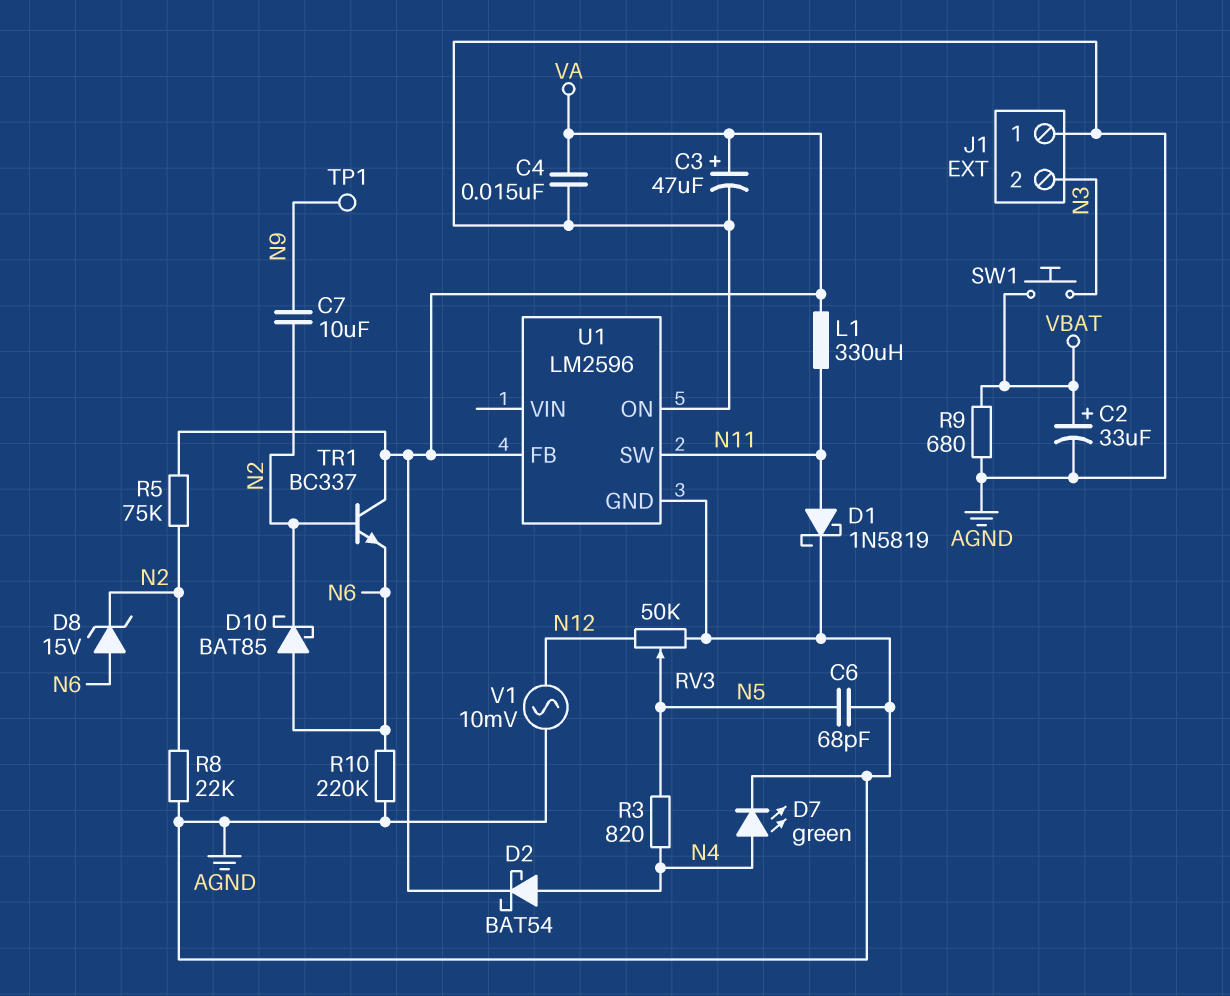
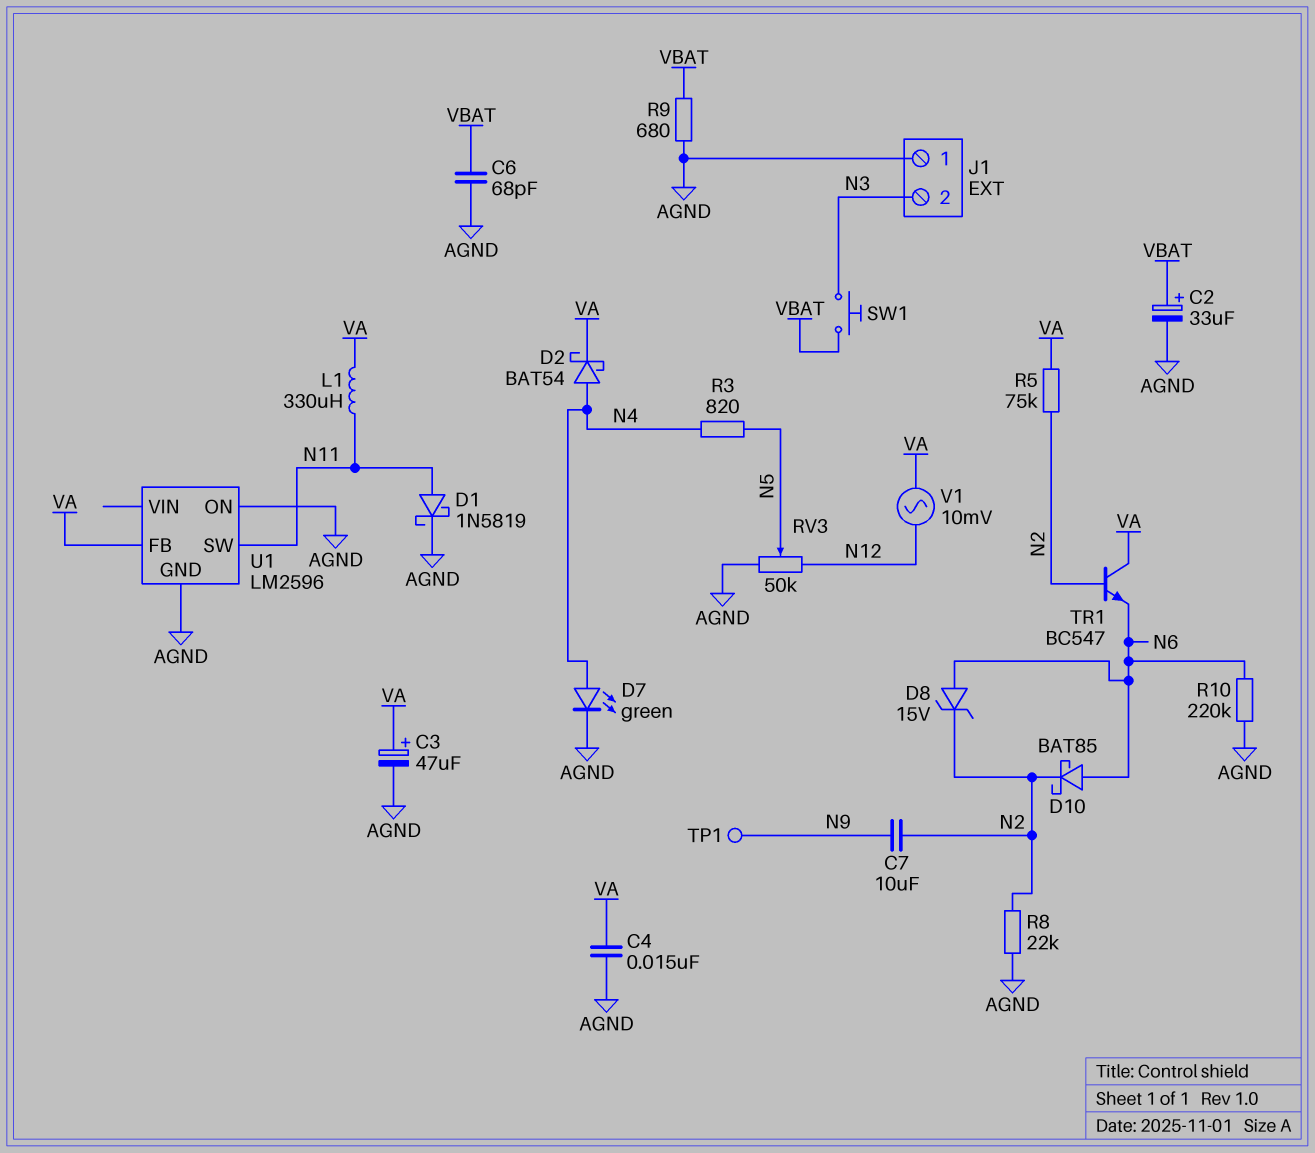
C6: 68pF (AGND, N5) -> 68pF (AGND, VBAT)
TR1: NPN BC337 (B N2, C VA, E N6) -> NPN BC547 (B N2, C VA, E N6)
V1: AC 10mV (AGND, N12) -> AC 10mV (N12, VA)

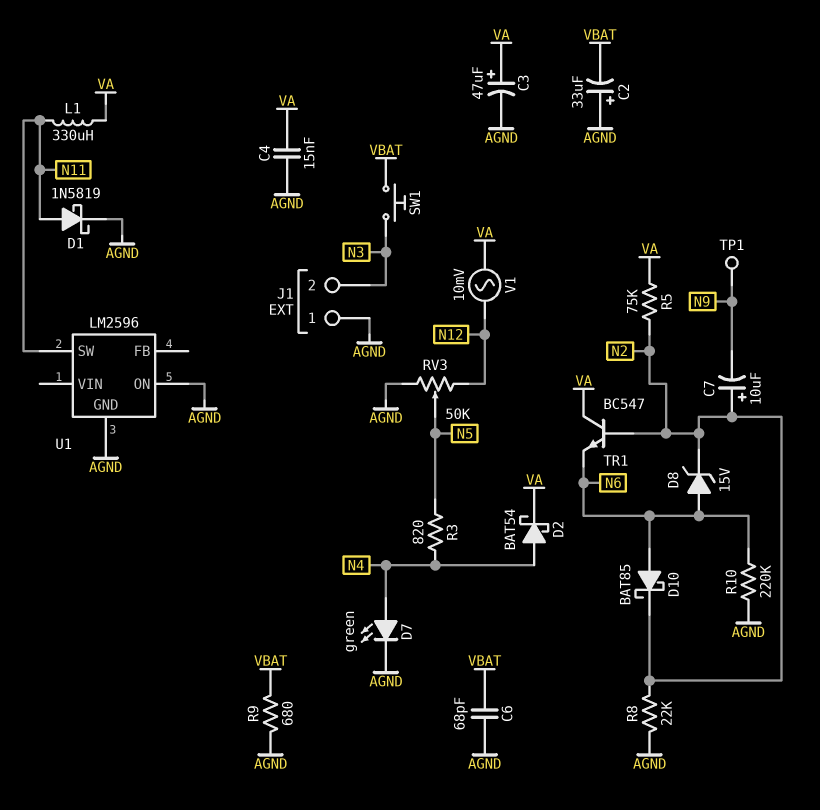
C2: 33uF (plus VBAT, minus AGND) -> 33uF (plus AGND, minus VBAT)
C7: 10uF (N2, N9) -> 10uF (plus N2, minus N9)
U1 pin FB: VA -> none

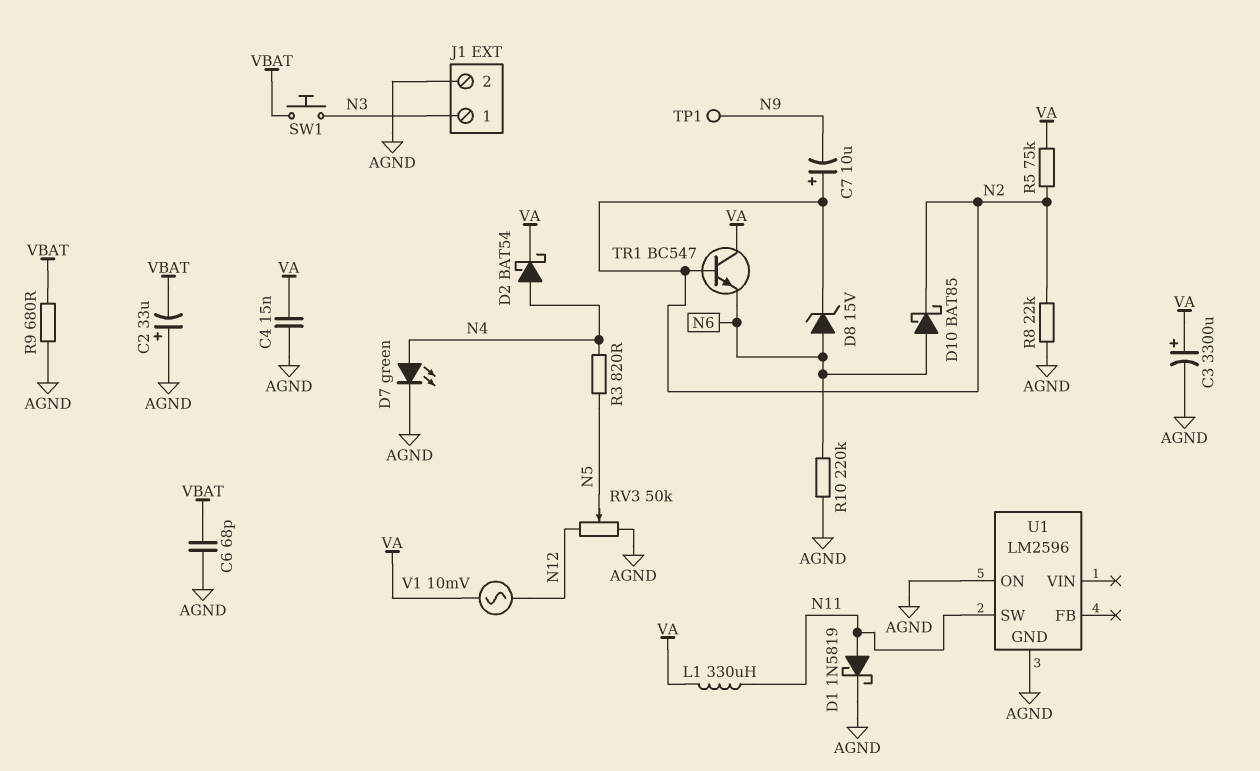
C3: 47uF (plus VA, minus AGND) -> 3300uF (plus VA, minus AGND)
J1 pin 1: AGND -> N3
J1 pin 2: N3 -> AGND

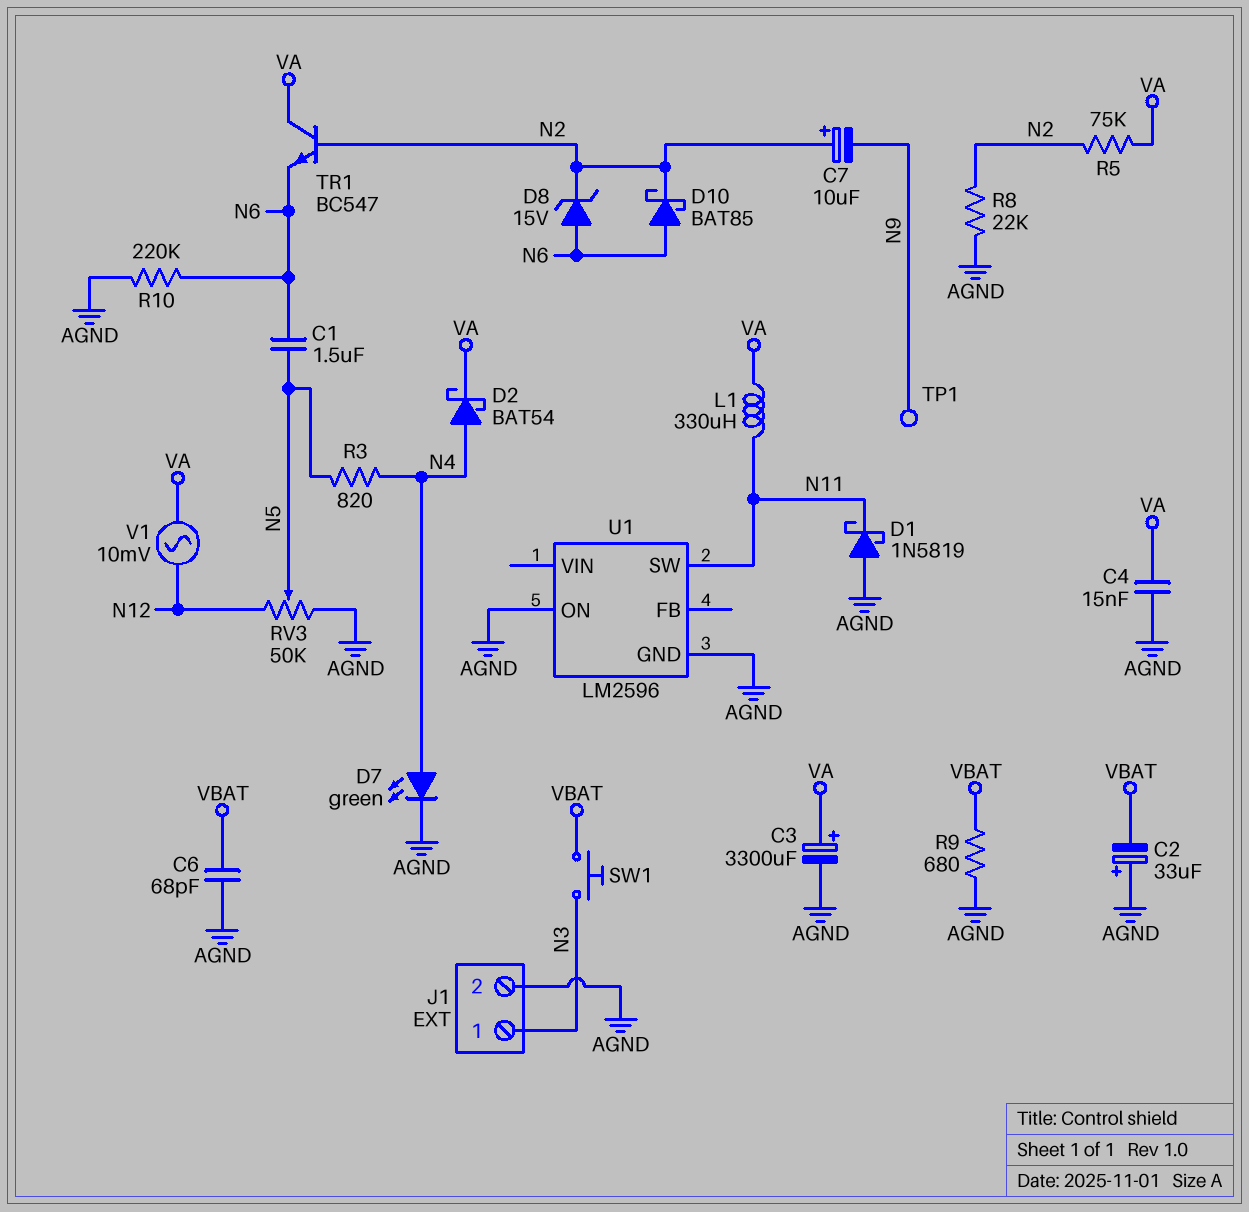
C1: none -> 1.5uF (N5, N6)
D1: schottky 1N5819 (A N11, K AGND) -> schottky 1N5819 (A AGND, K N11)

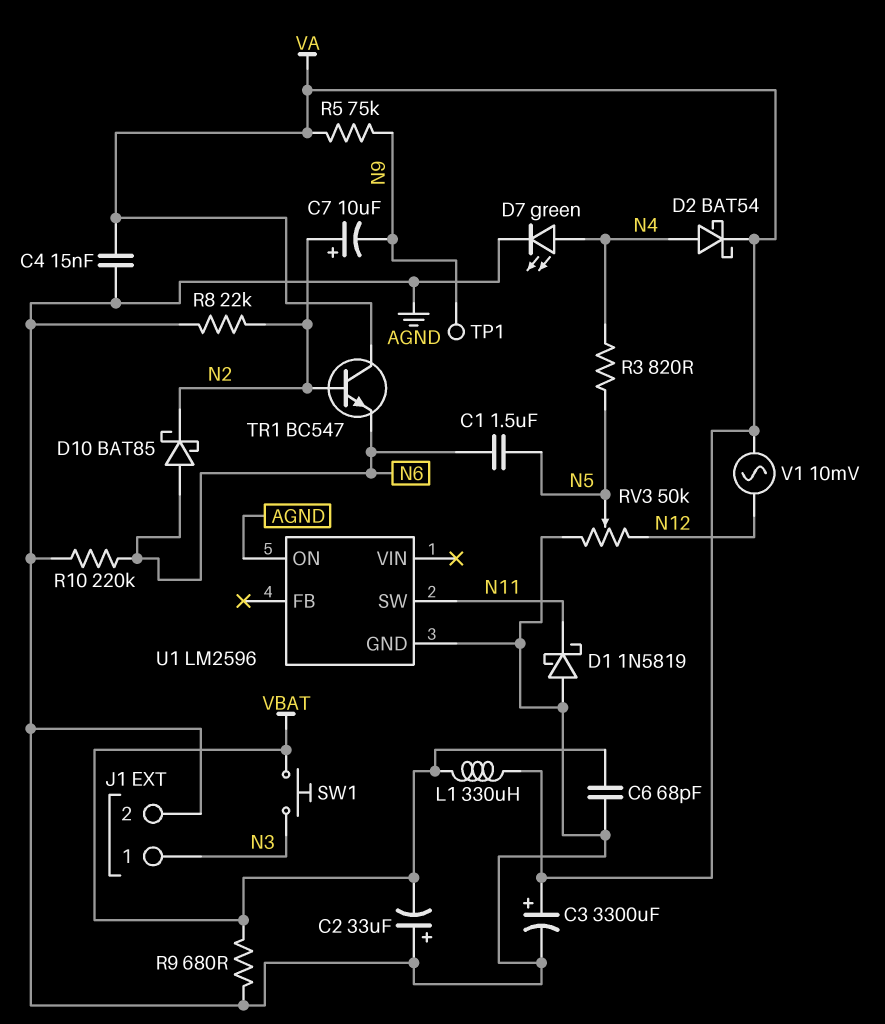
D8: zener 15V (A N6, K N2) -> none
L1: 330uH (N11, VA) -> 330uH (VA, VBAT)
R5: 75k (N2, VA) -> 75k (N9, VA)

